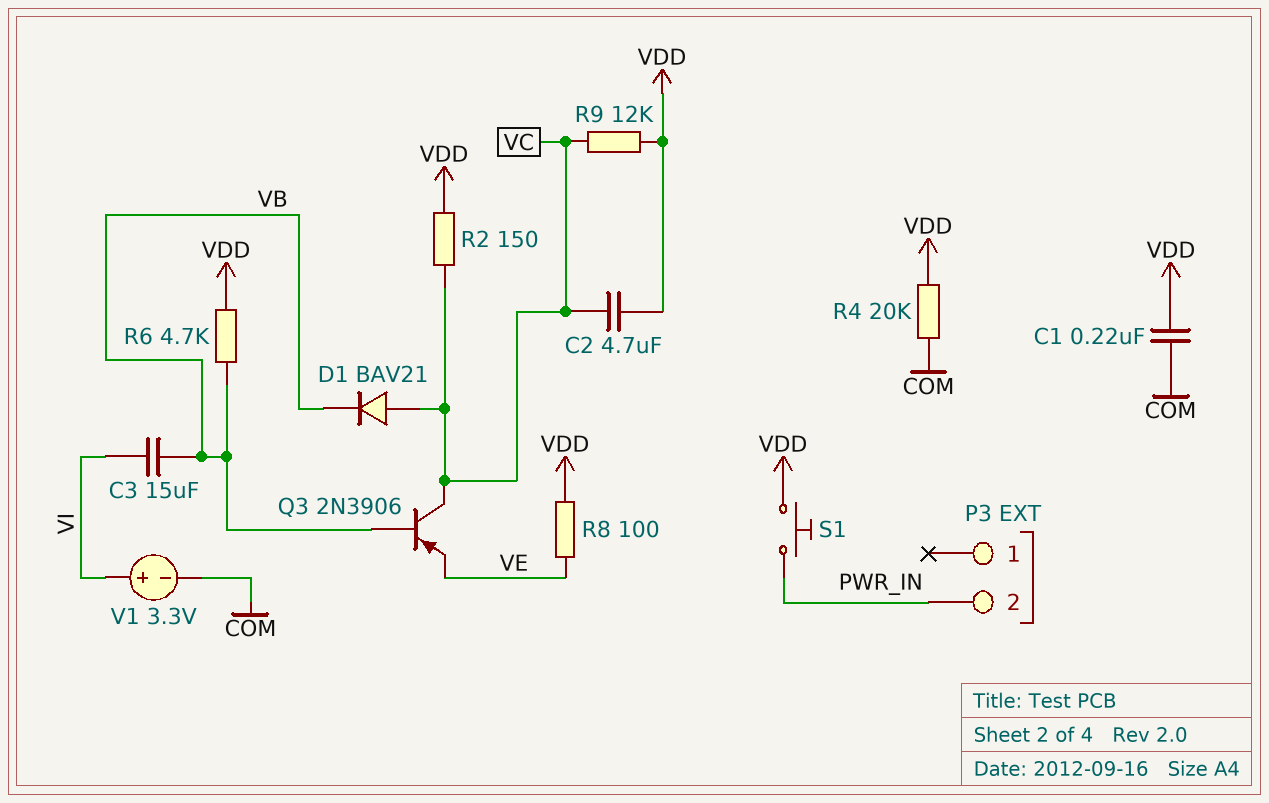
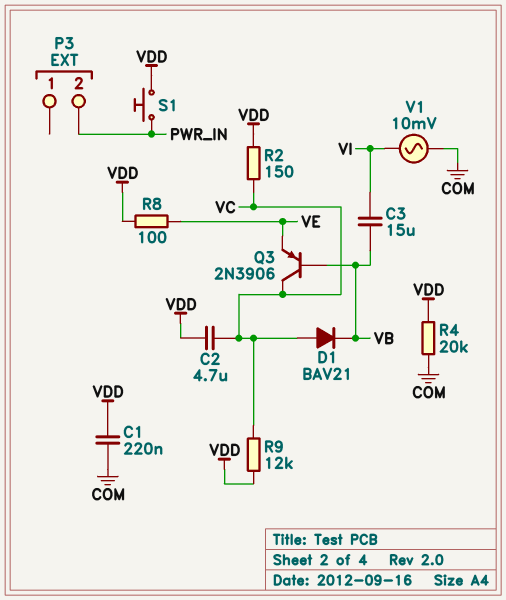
R6: 4.7k (VB, VDD) -> none
V1: 3.3V (plus VI, minus COM) -> AC 10mV (COM, VI)

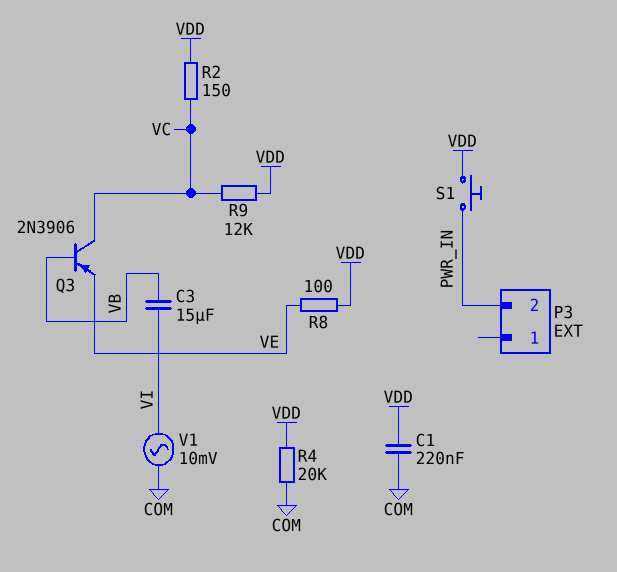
C2: 4.7uF (VC, VDD) -> none
D1: diode BAV21 (A VC, K VB) -> none

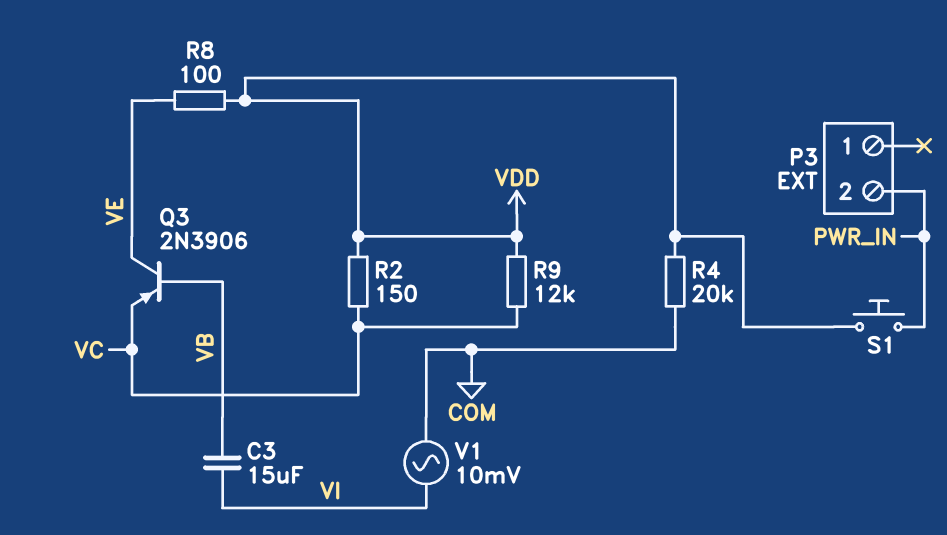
C1: 220nF (COM, VDD) -> none
Q3: PNP 2N3906 (B VB, C VC, E VE) -> PNP 2N3906 (B VB, C VE, E VC)

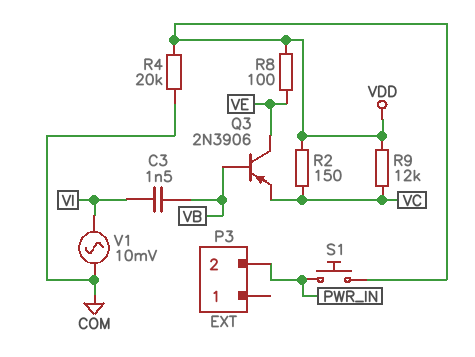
C3: 15uF (VB, VI) -> 1.5nF (VB, VI)

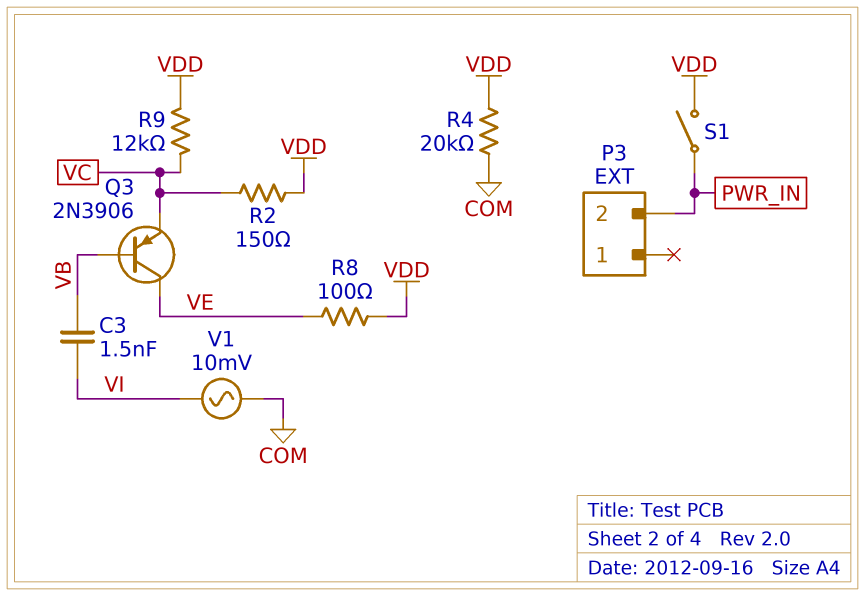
S1: button (PWR_IN, VDD) -> switch (PWR_IN, VDD)

